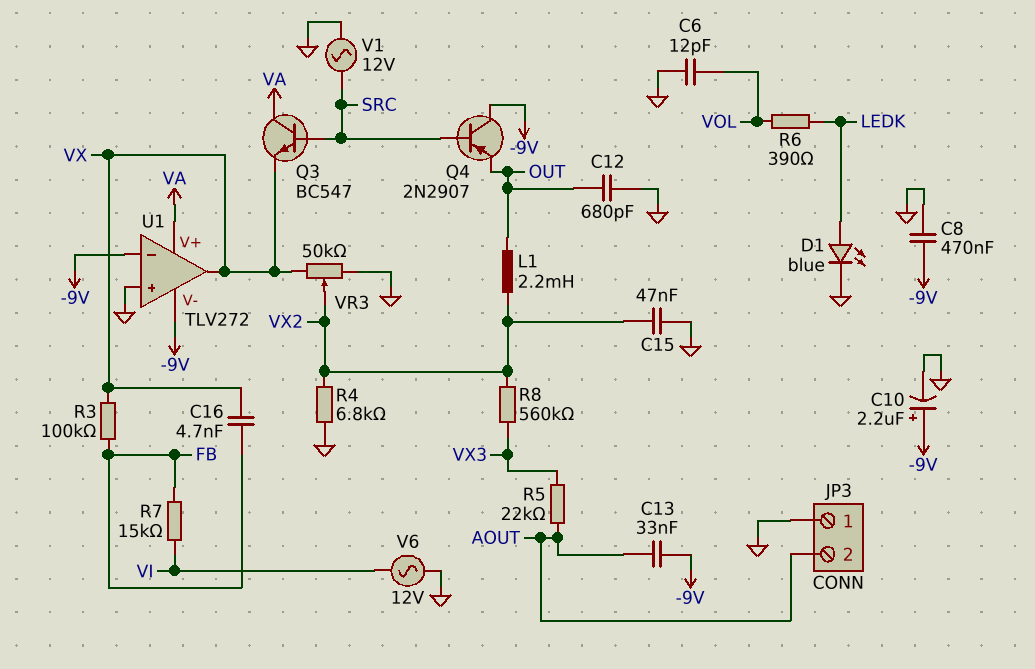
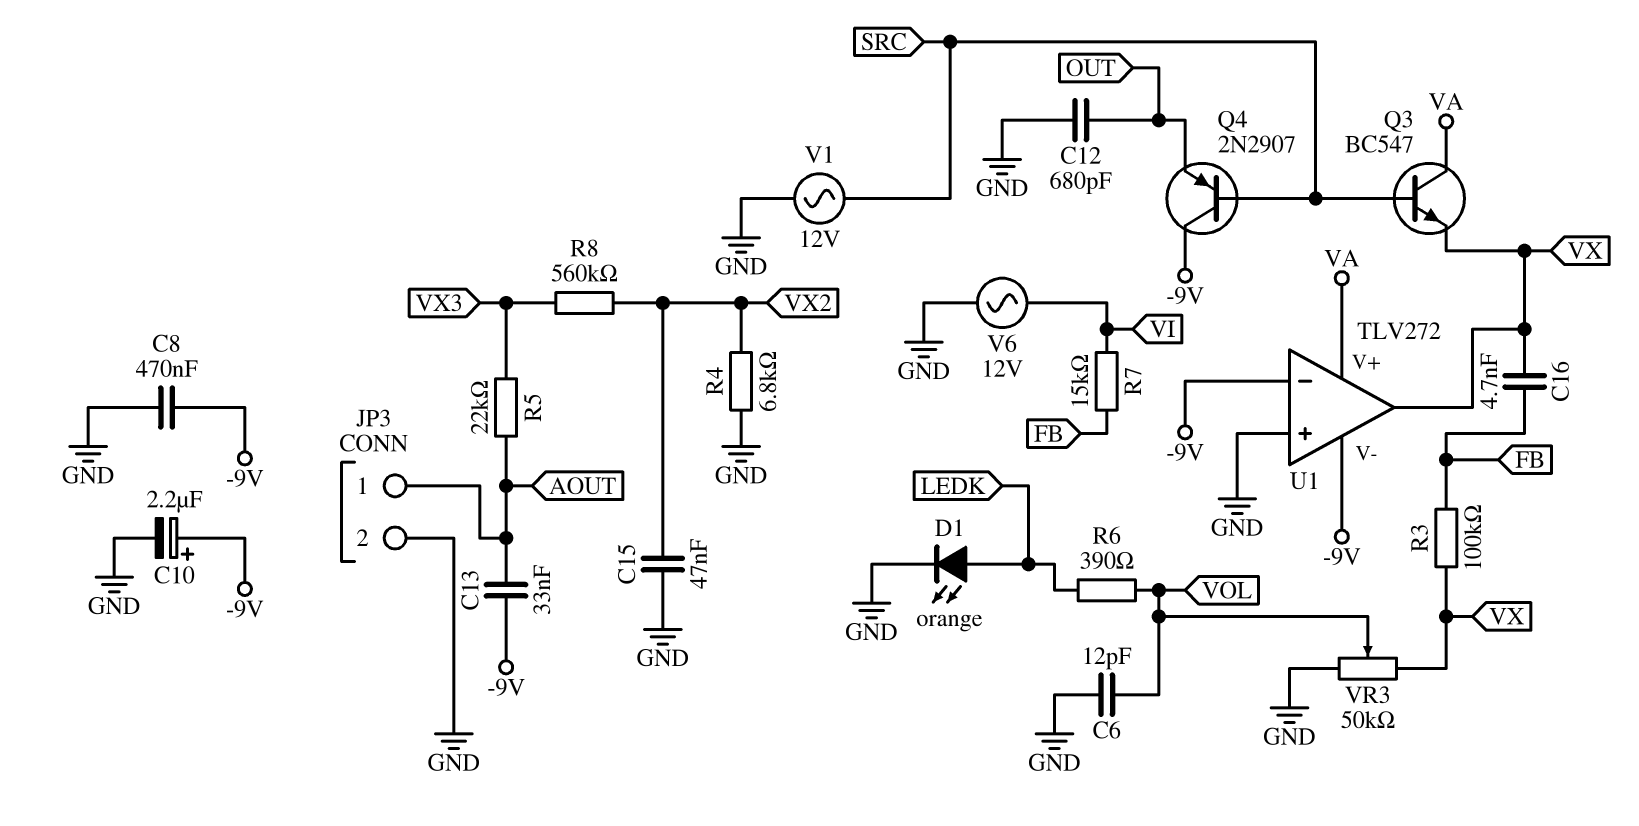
D1: LED blue (A LEDK, K GND) -> LED orange (A LEDK, K GND)
JP3 pin 1: GND -> AOUT
JP3 pin 2: AOUT -> GND
L1: 2.2mH (OUT, VX2) -> none
VR3: 50k (GND, VX, wiper VX2) -> 50k (GND, VX, wiper VOL)

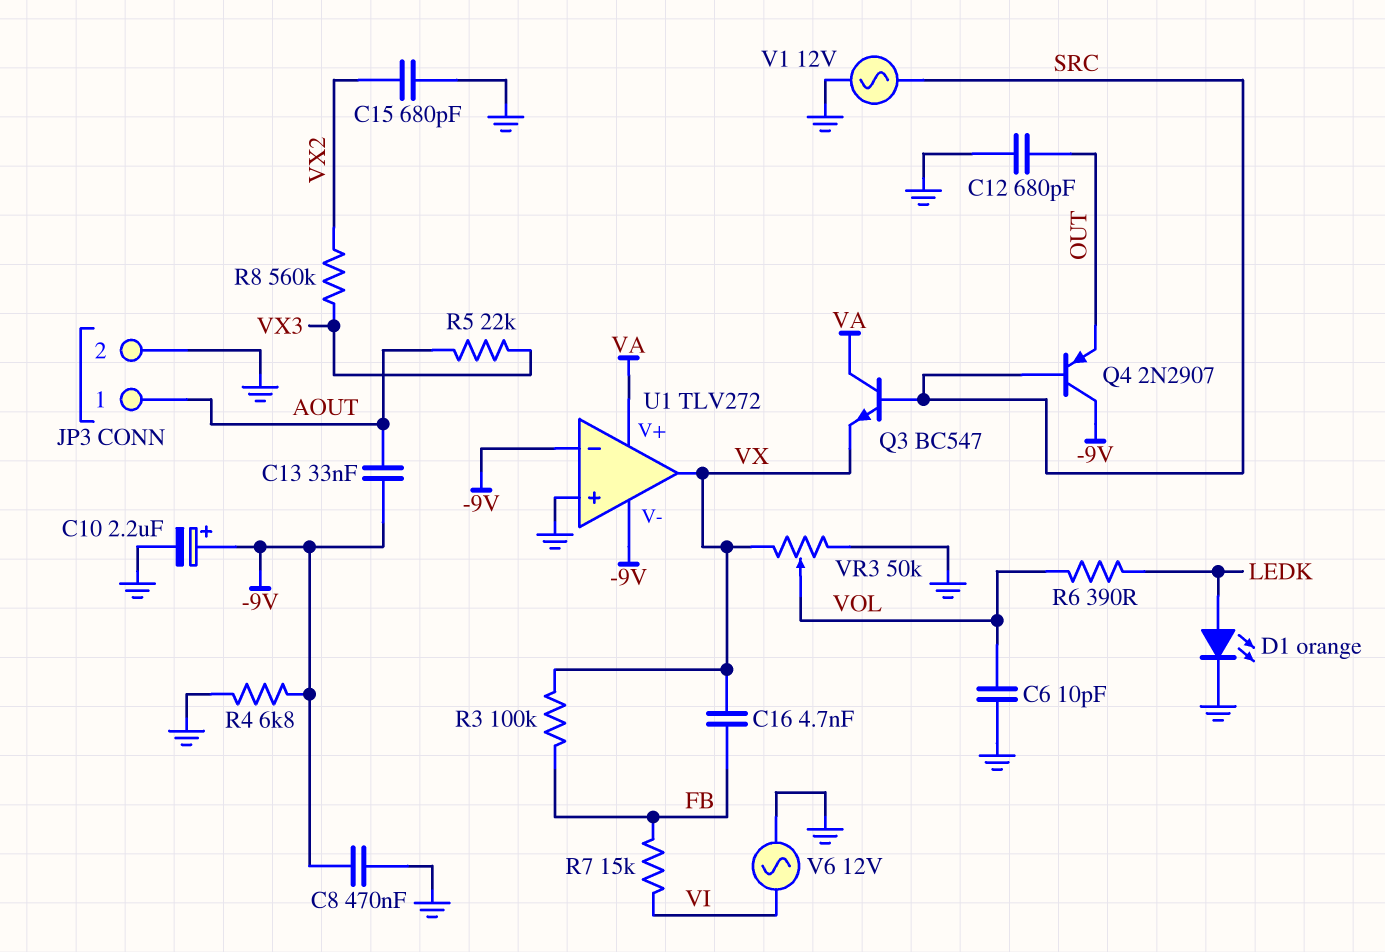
C6: 12pF (GND, VOL) -> 10pF (GND, VOL)
C15: 47nF (GND, VX2) -> 680pF (GND, VX2)
R4: 6.8k (GND, VX2) -> 6.8k (-9V, GND)

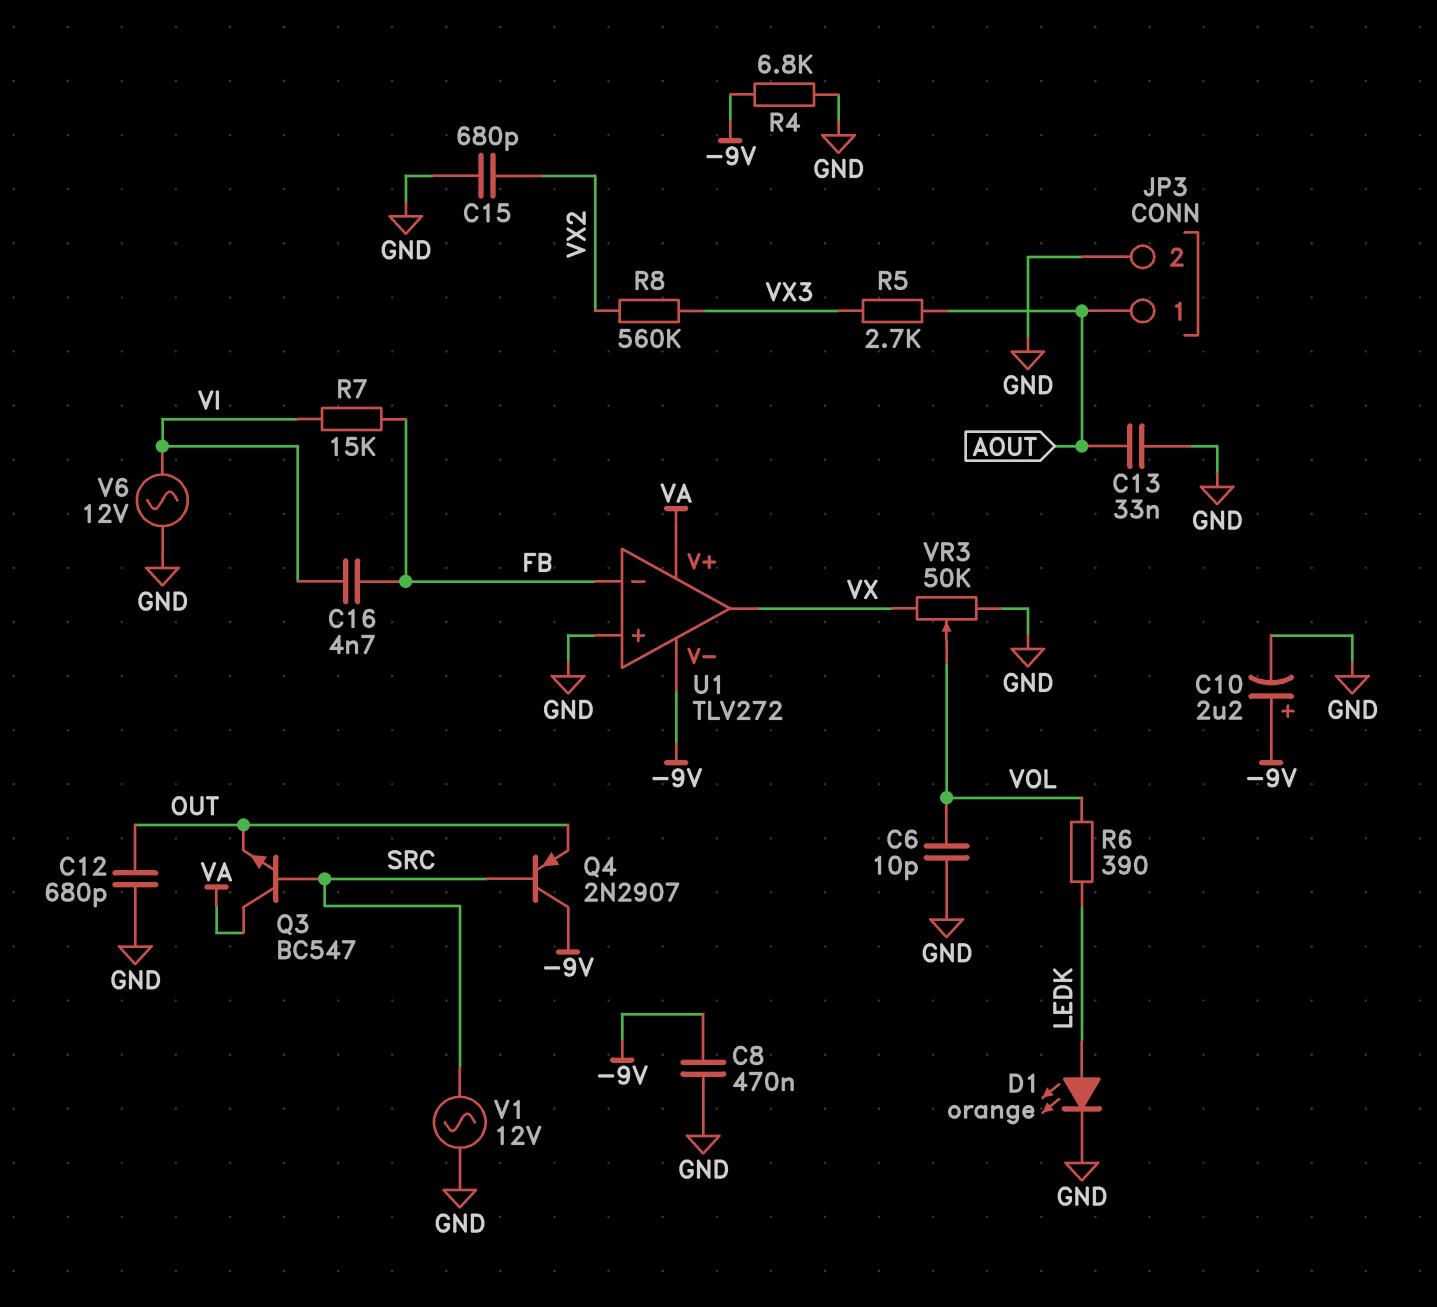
C13: 33nF (-9V, AOUT) -> 33nF (AOUT, GND)
C16: 4.7nF (FB, VX) -> 4.7nF (FB, VI)
Q3: NPN BC547 (B SRC, C VA, E VX) -> NPN BC547 (B SRC, C VA, E OUT)
R3: 100k (FB, VX) -> none
R5: 22k (AOUT, VX3) -> 2.7k (AOUT, VX3)
U1 pin in-: -9V -> FB

